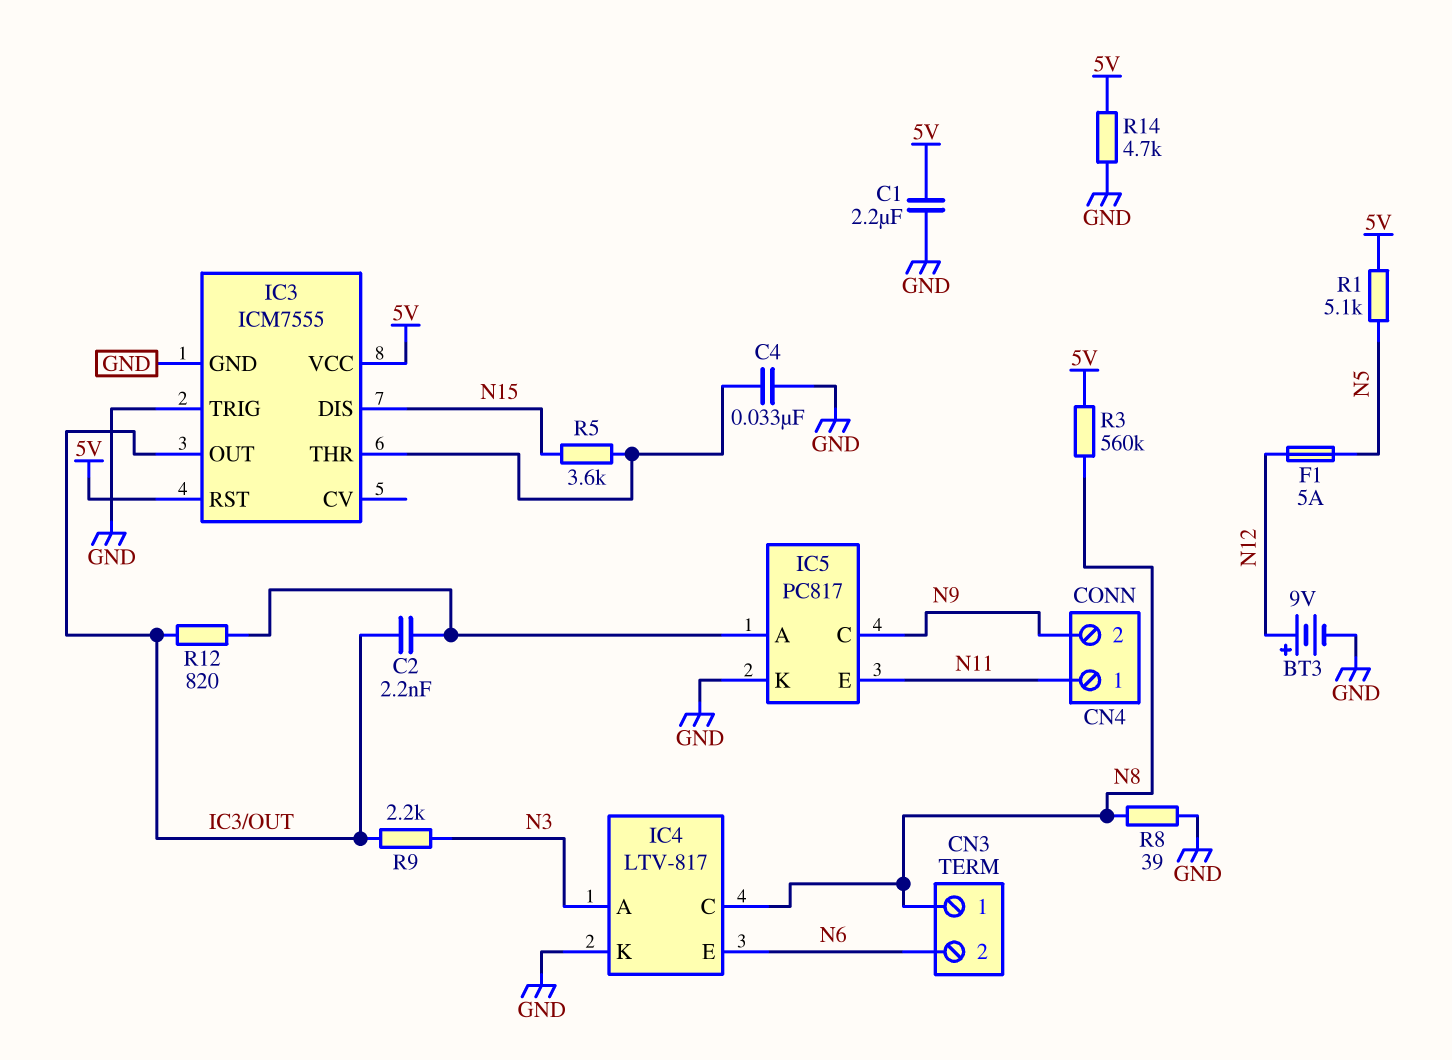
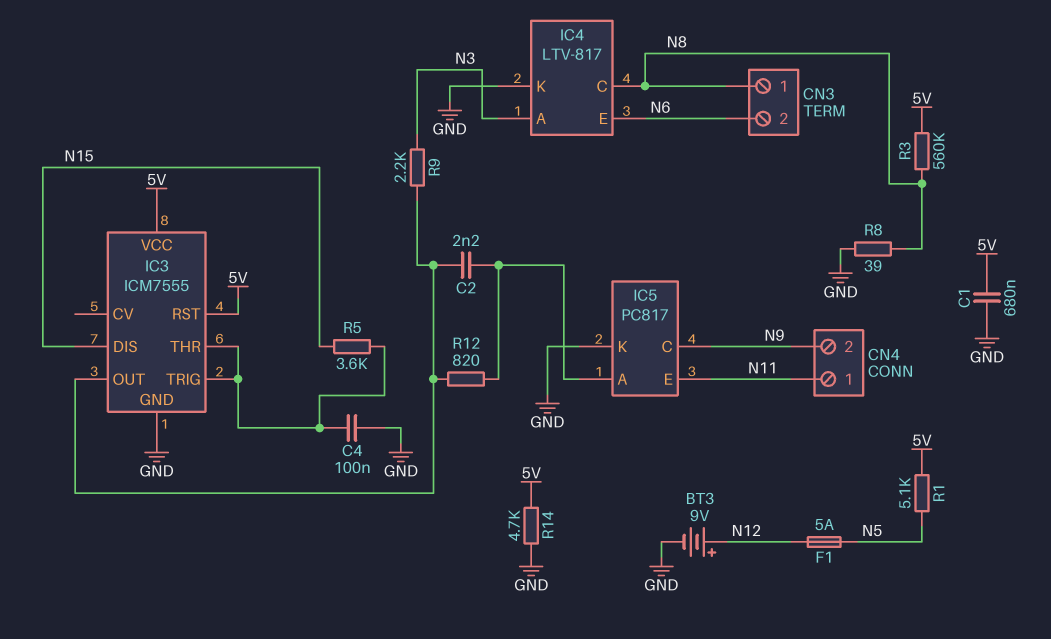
C1: 2.2uF (5V, GND) -> 680nF (5V, GND)
C4: 33nF (GND, IC3/THR) -> 100nF (GND, IC3/THR)
IC3 pin TRIG: GND -> IC3/THR

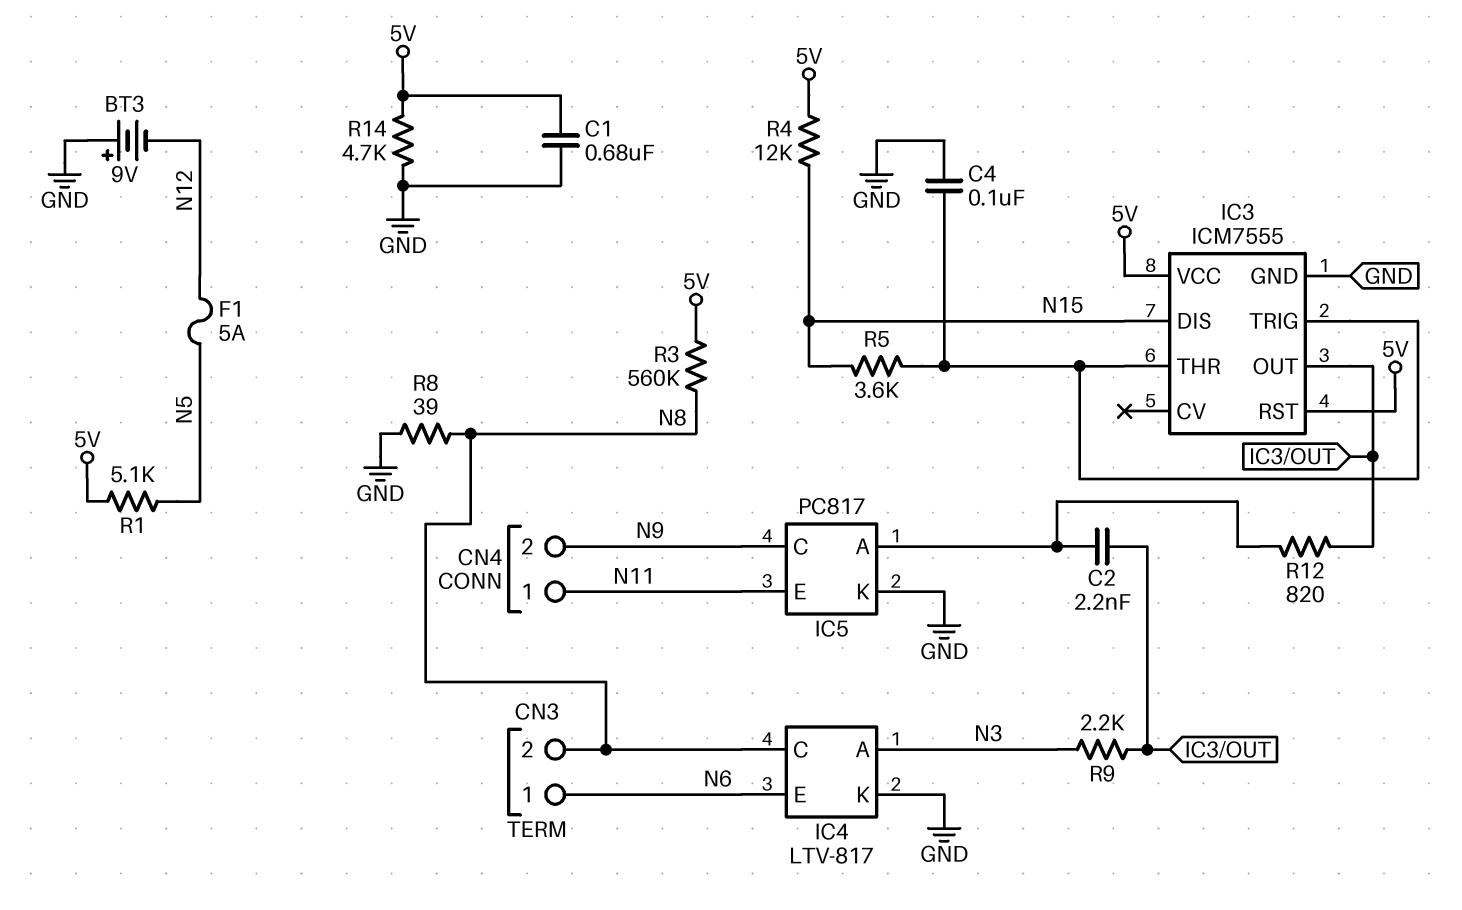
BT3: 9V (plus N12, minus GND) -> 9V (plus GND, minus N12)
CN3 pin 1: N8 -> N6
CN3 pin 2: N6 -> N8
R4: none -> 12k (5V, N15)

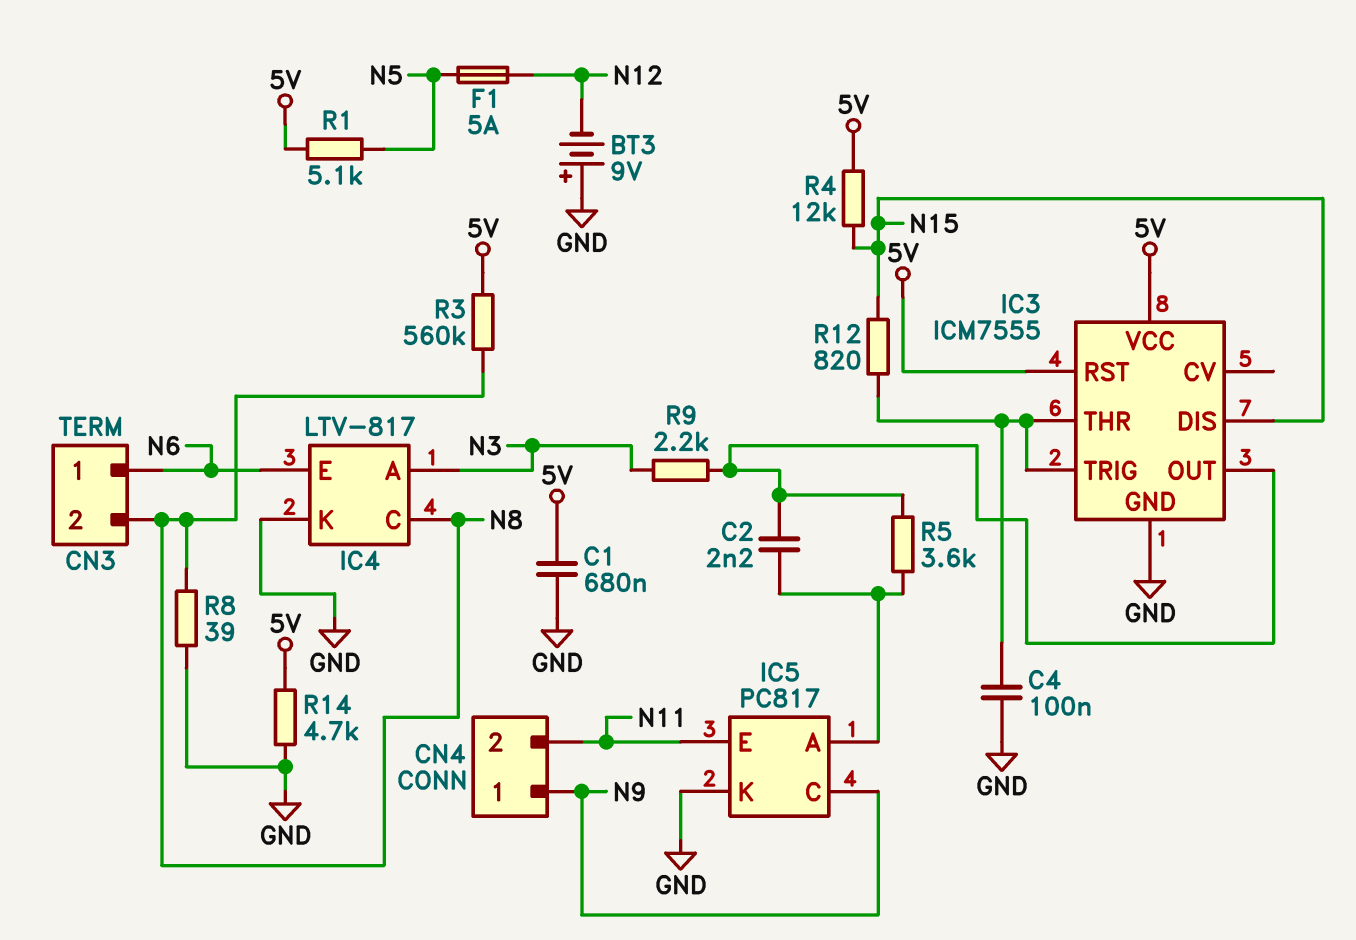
CN4 pin 1: N11 -> N9
CN4 pin 2: N9 -> N11
R5: 3.6k (IC3/THR, N15) -> 3.6k (IC3/OUT, IC5/A)
R12: 820 (IC3/OUT, IC5/A) -> 820 (IC3/THR, N15)

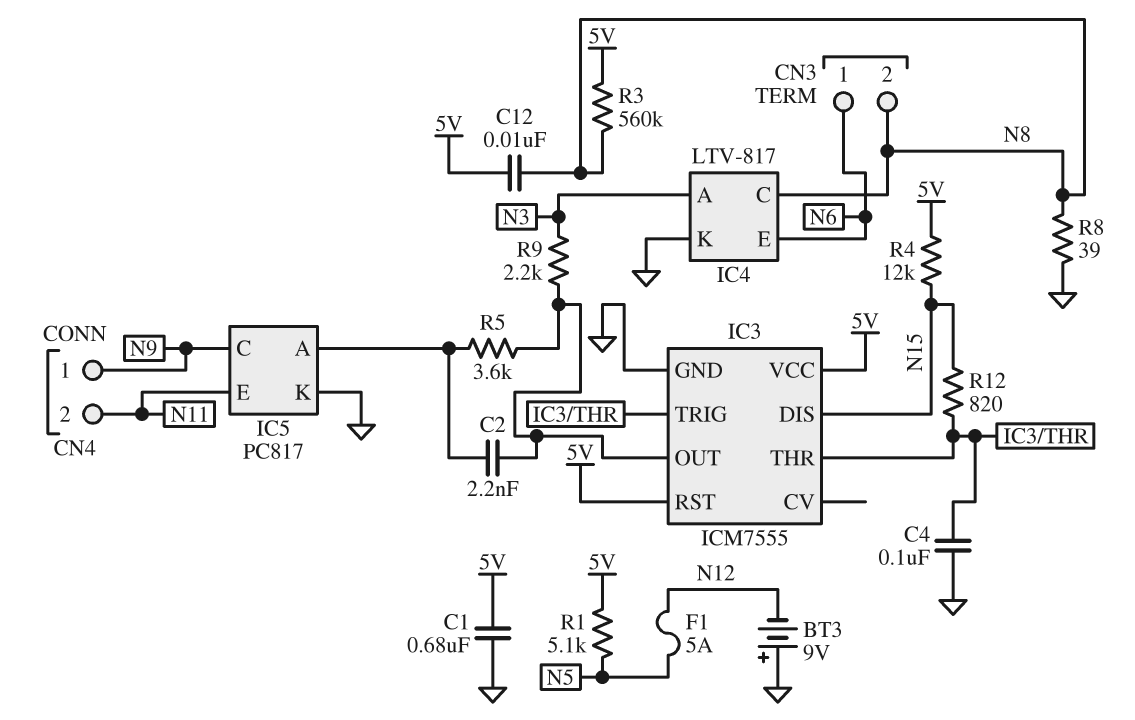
C12: none -> 10nF (5V, N8)
R14: 4.7k (5V, GND) -> none

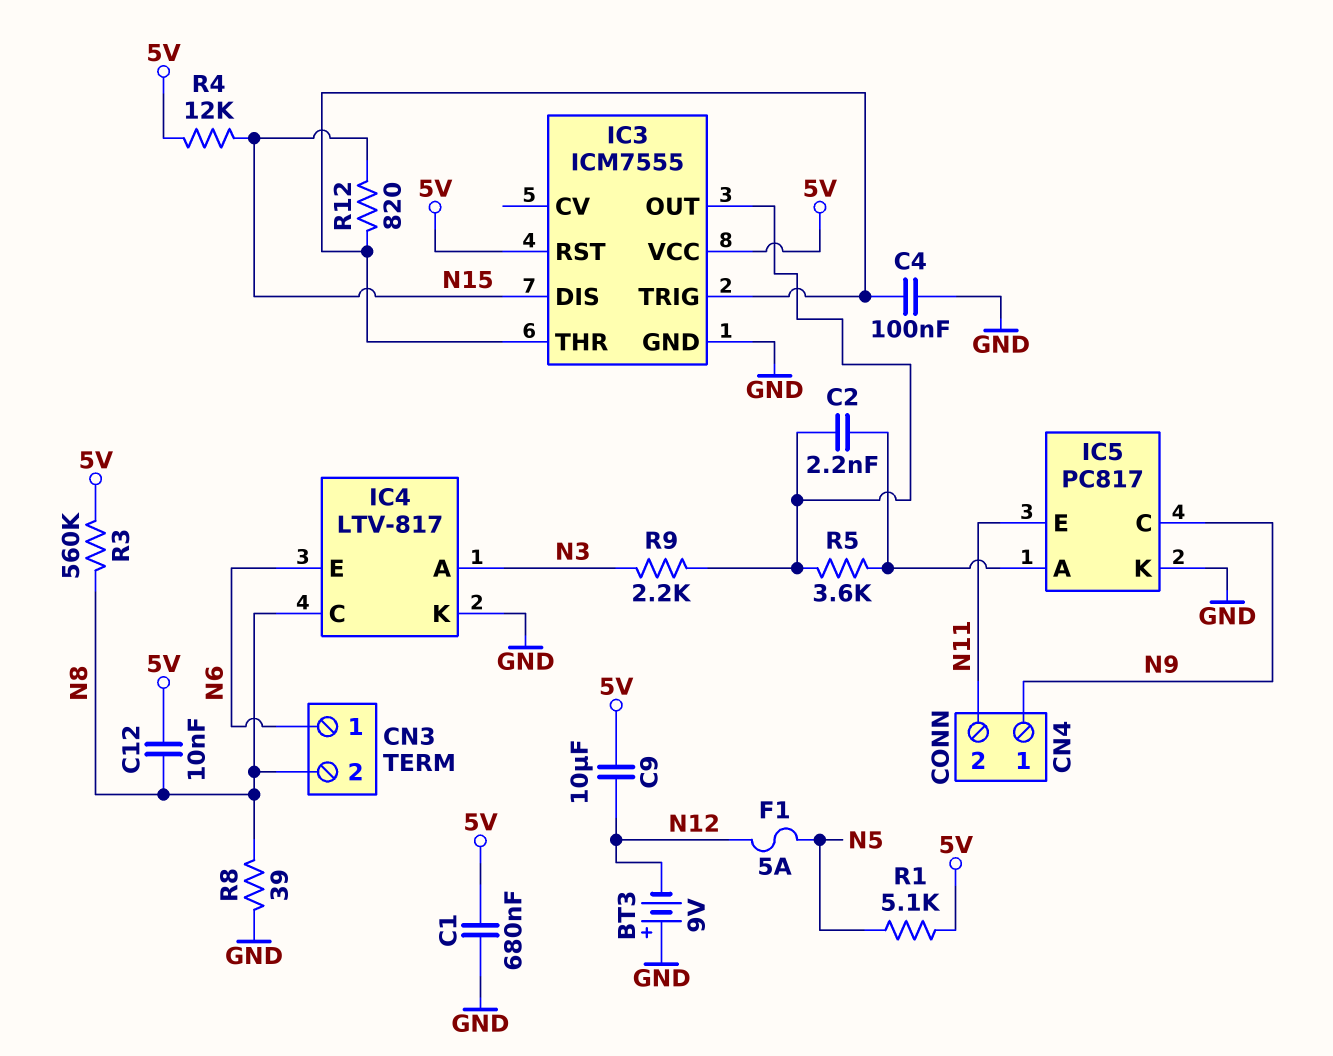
C9: none -> 10uF (5V, N12)

